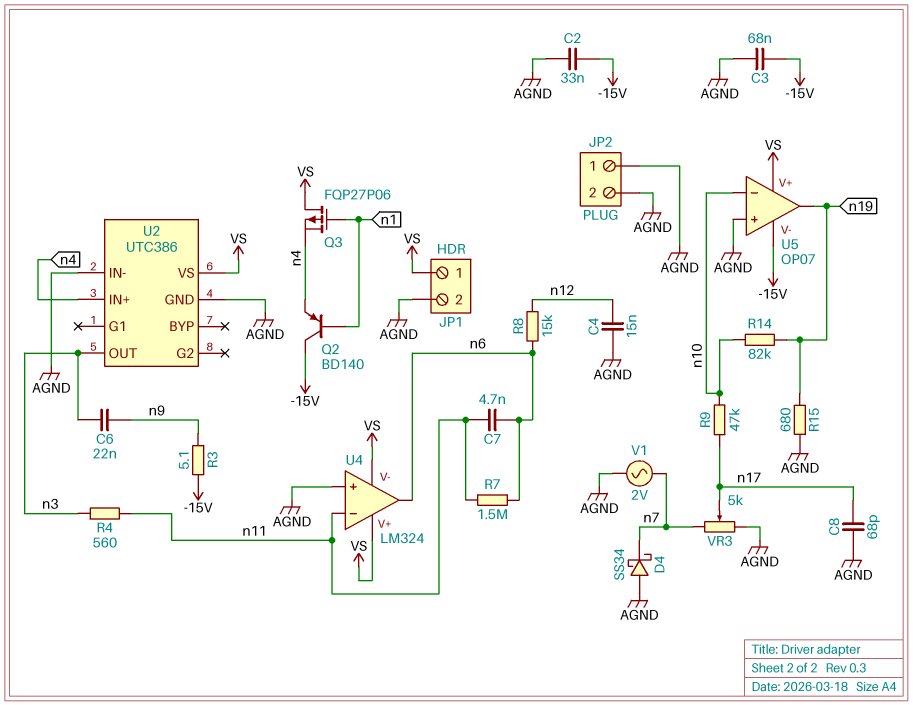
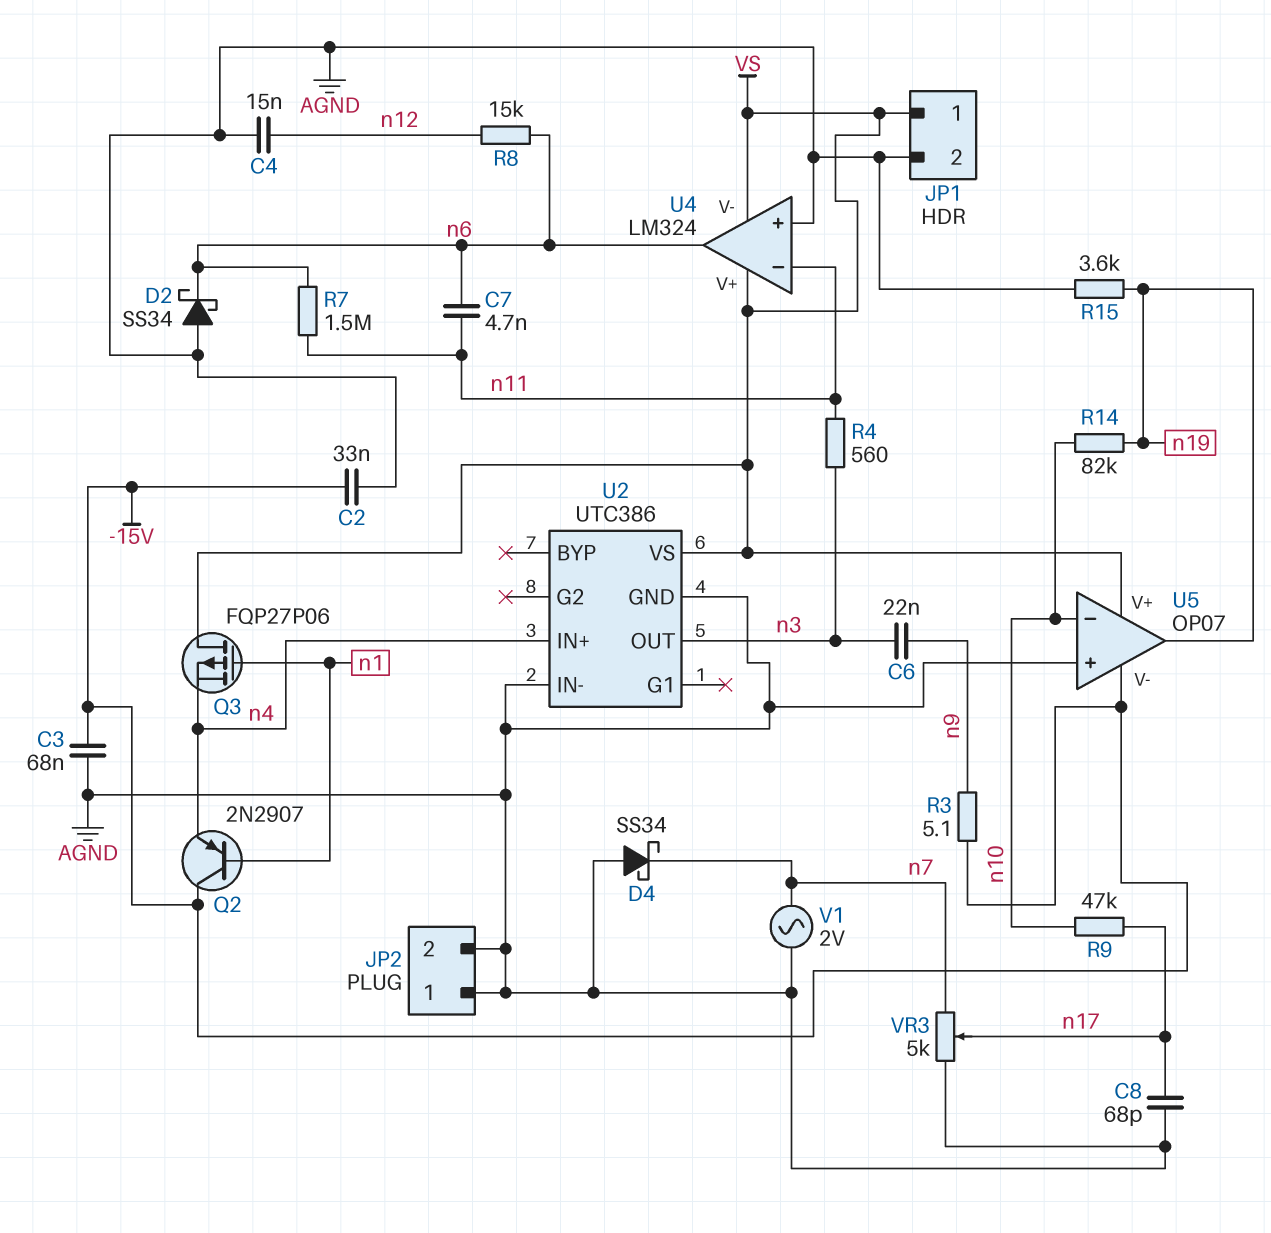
D2: none -> schottky SS34 (A AGND, K n6)
Q2: PNP BD140 (B n1, C -15V, E n4) -> PNP 2N2907 (B n1, C -15V, E n4)
R15: 680 (AGND, n19) -> 3.6k (AGND, n19)

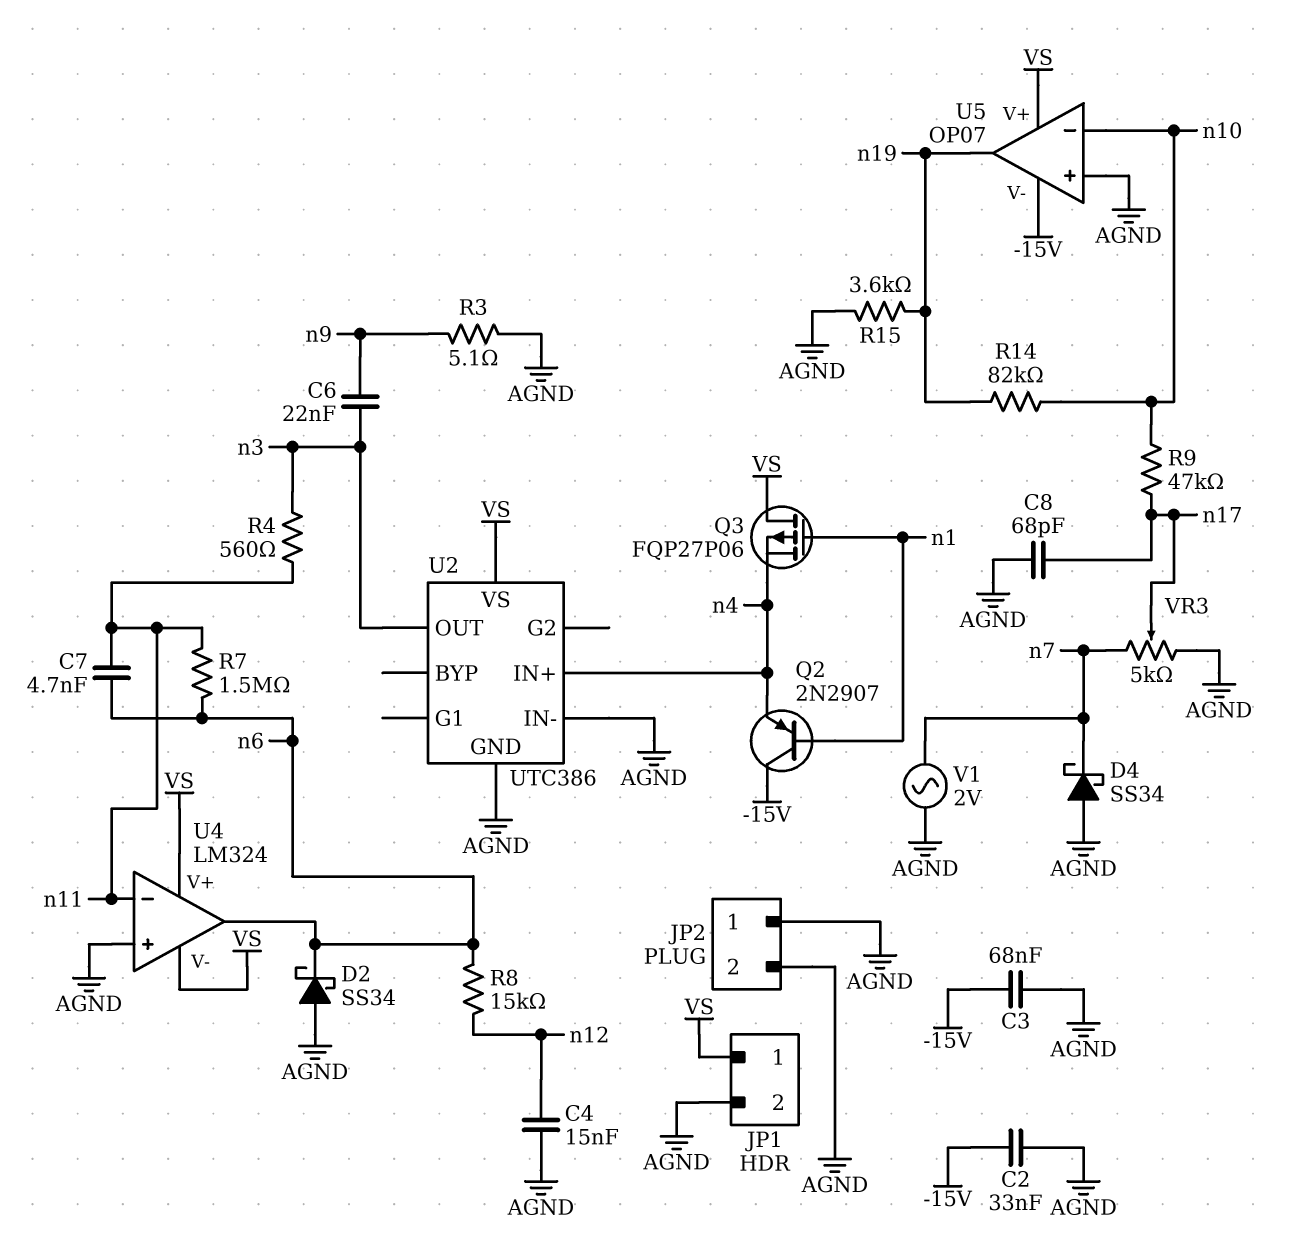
R3: 5.1 (-15V, n9) -> 5.1 (AGND, n9)

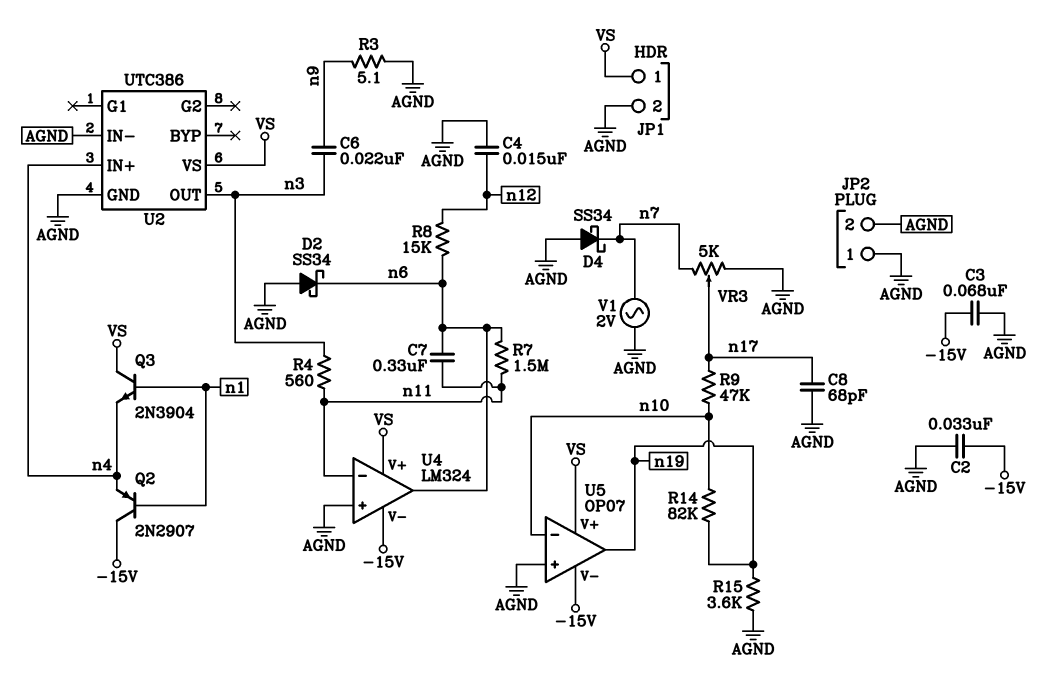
C7: 4.7nF (n6, n11) -> 330nF (n6, n11)
Q3: PMOS FQP27P06 (G n1, D VS, S n4) -> NPN 2N3904 (B n1, C VS, E n4)
U4 pin V-: VS -> -15V

